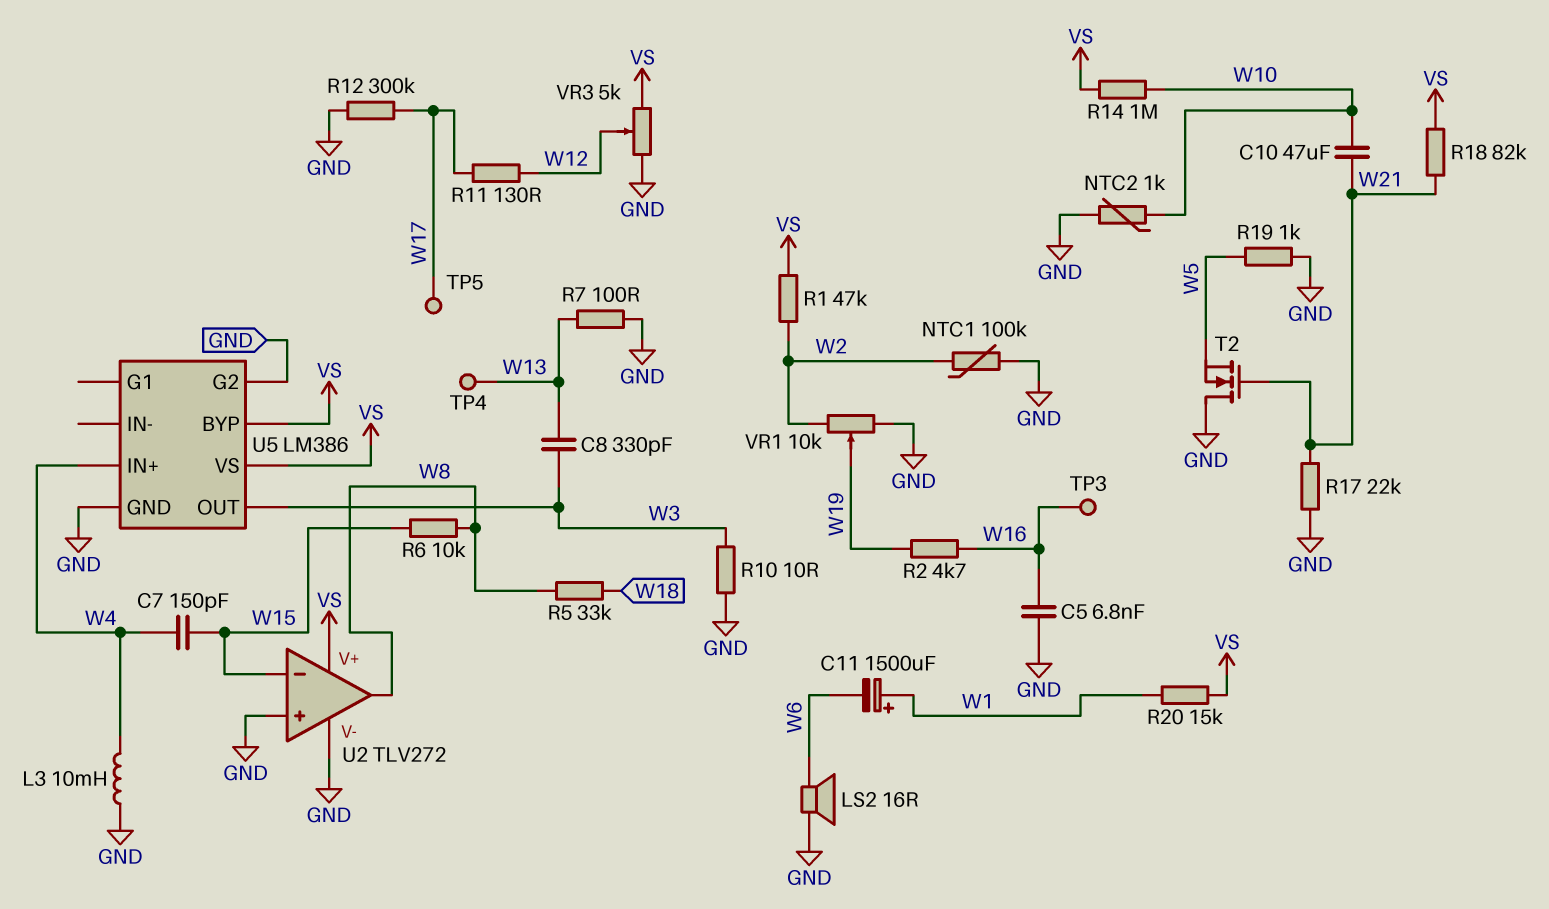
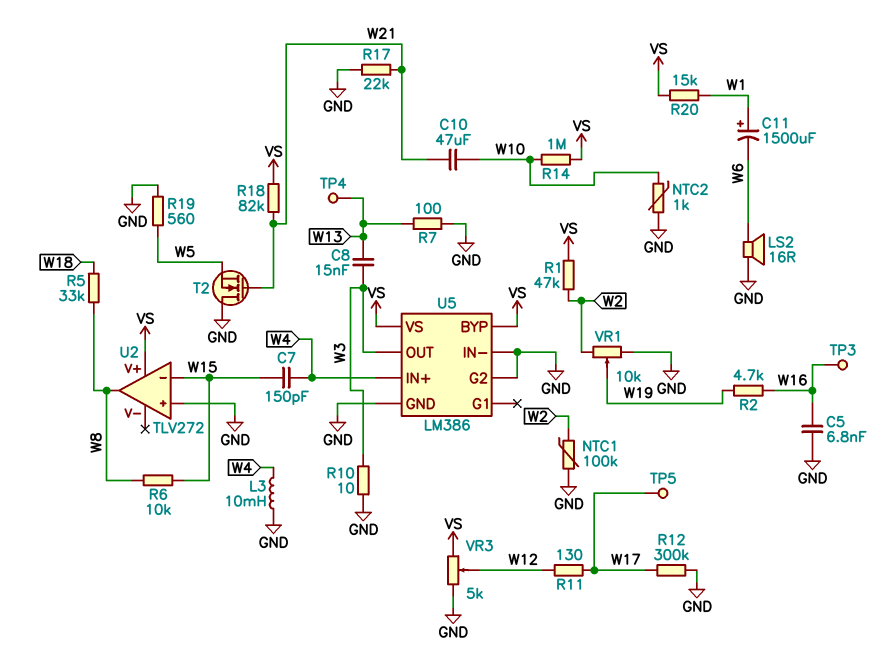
C8: 330pF (W3, W13) -> 15nF (W3, W13)
R19: 1k (GND, W5) -> 560 (GND, W5)
U2 pin V-: GND -> none
U5 pin IN-: none -> GND

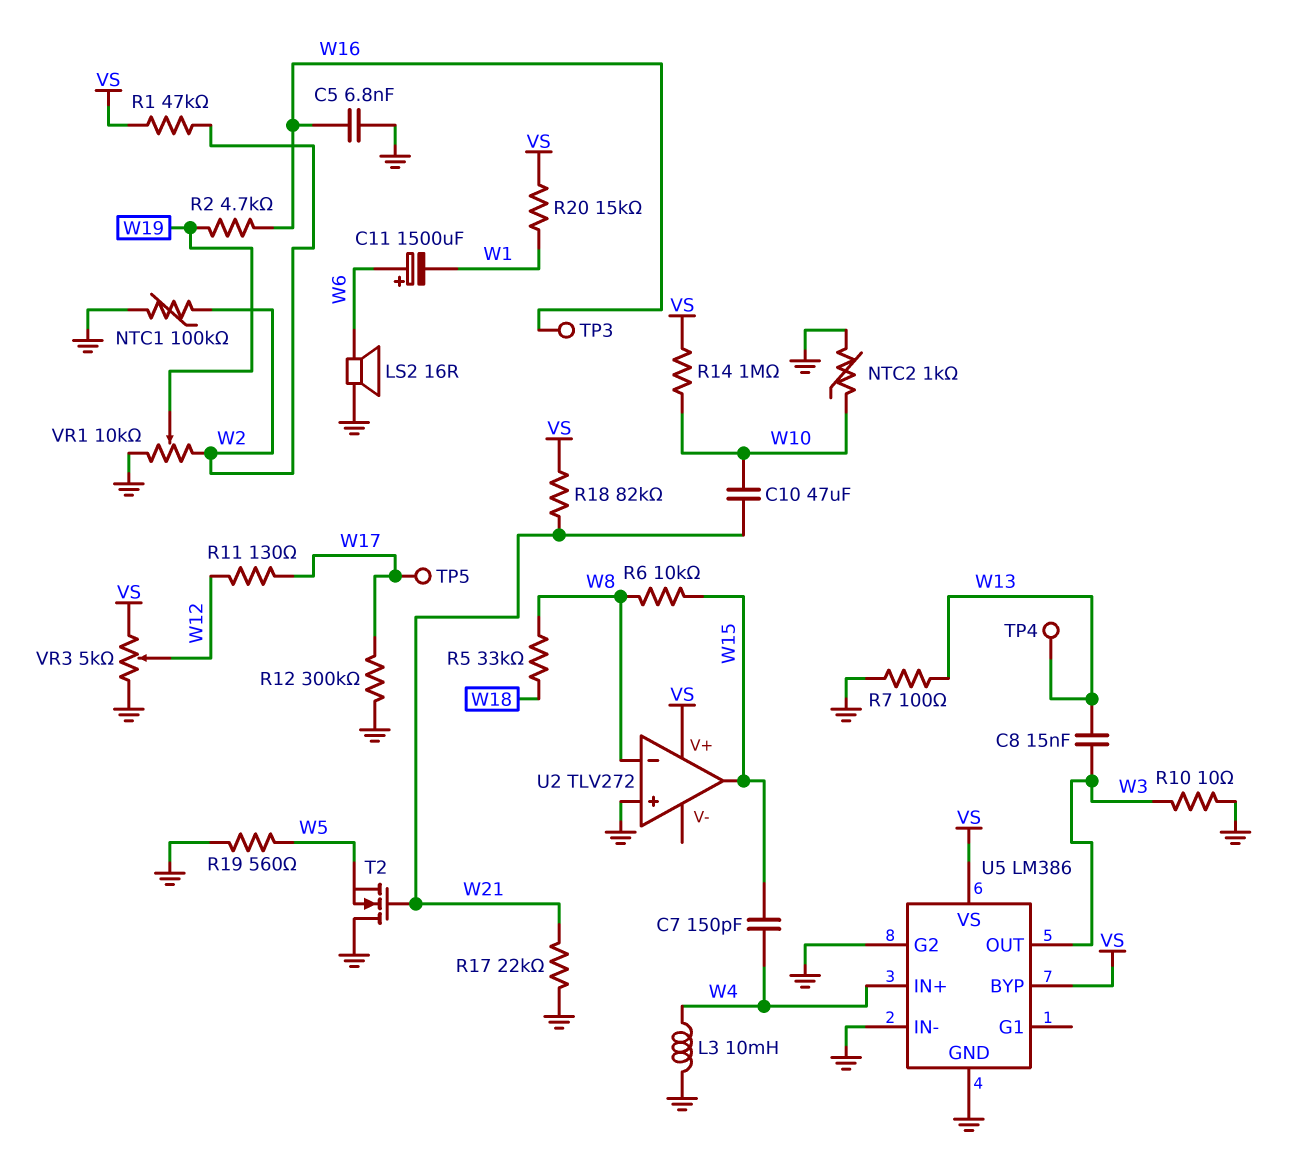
C11: 1500uF (plus W1, minus W6) -> 1500uF (plus W6, minus W1)
U2 pin in-: W15 -> W8
U2 pin out: W8 -> W15

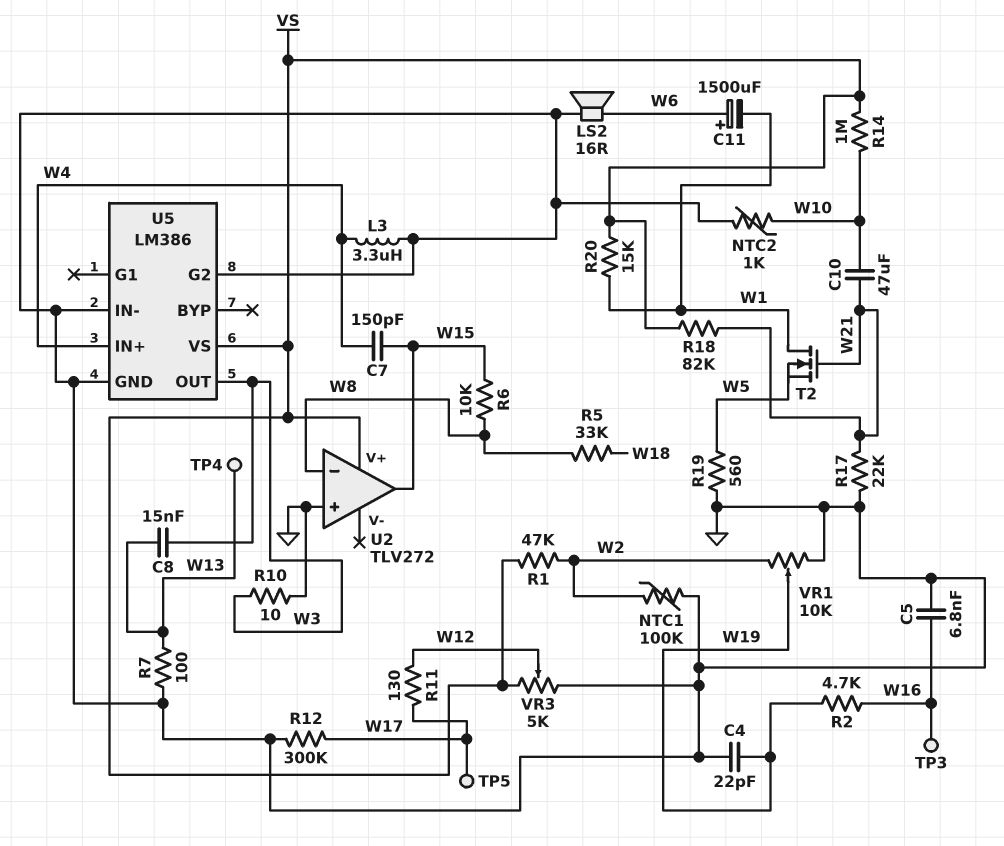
C4: none -> 22pF (GND, W19)
L3: 10mH (GND, W4) -> 3.3uH (GND, W4)
T2: NMOS (G W21, D GND, S W5) -> NMOS (G W21, D W1, S W5)
U5 pin BYP: VS -> none

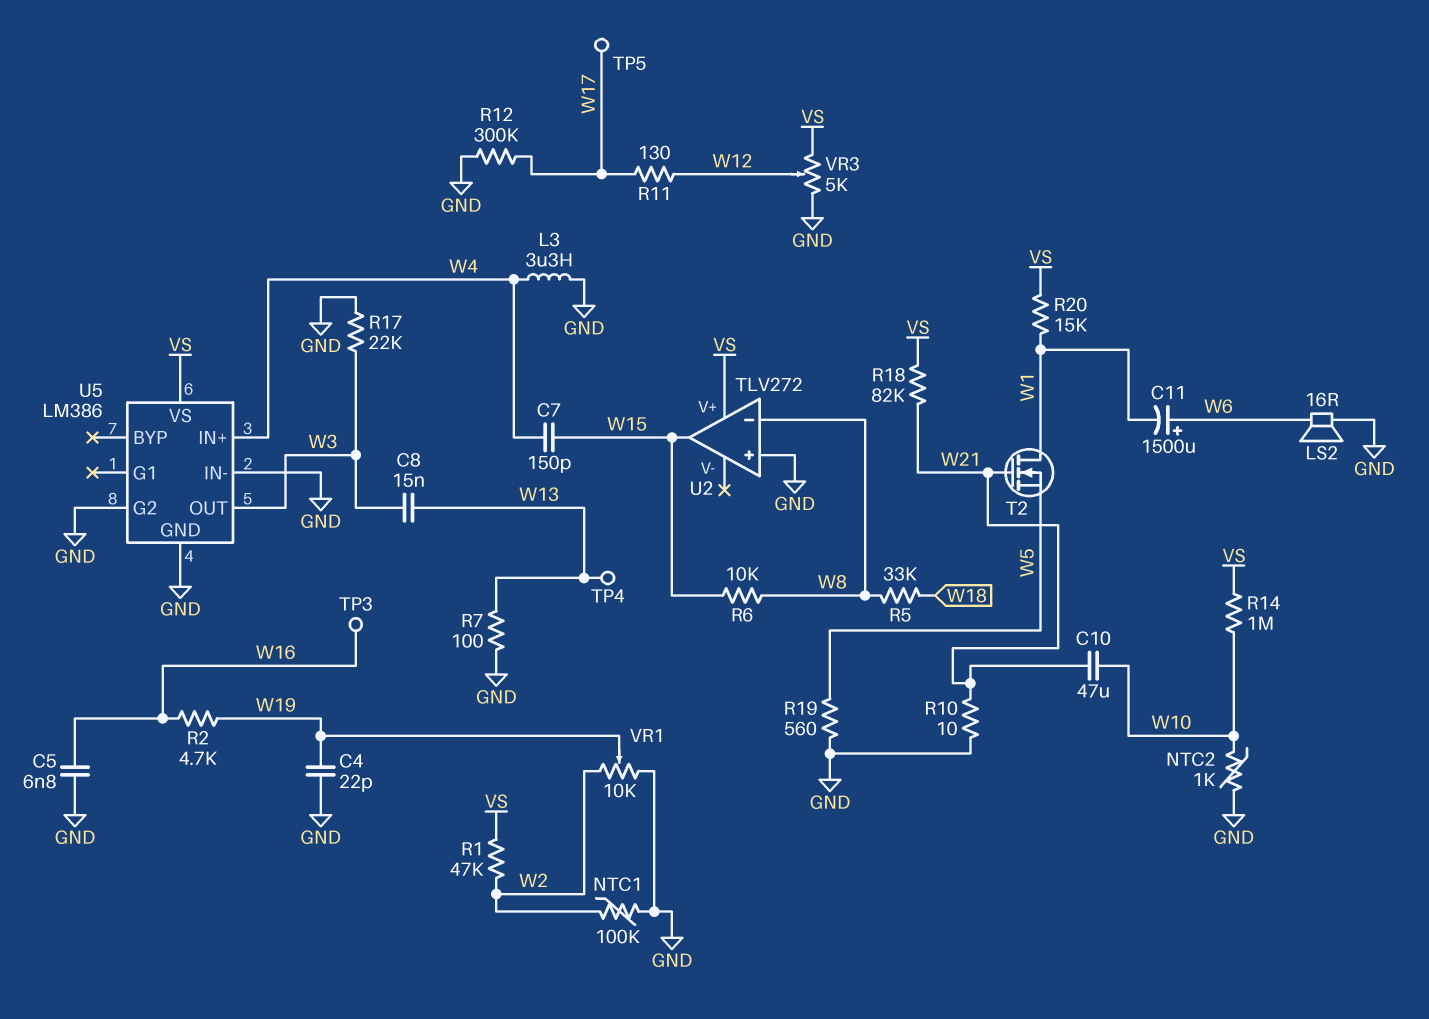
R10: 10 (GND, W3) -> 10 (GND, W21)
R17: 22k (GND, W21) -> 22k (GND, W3)

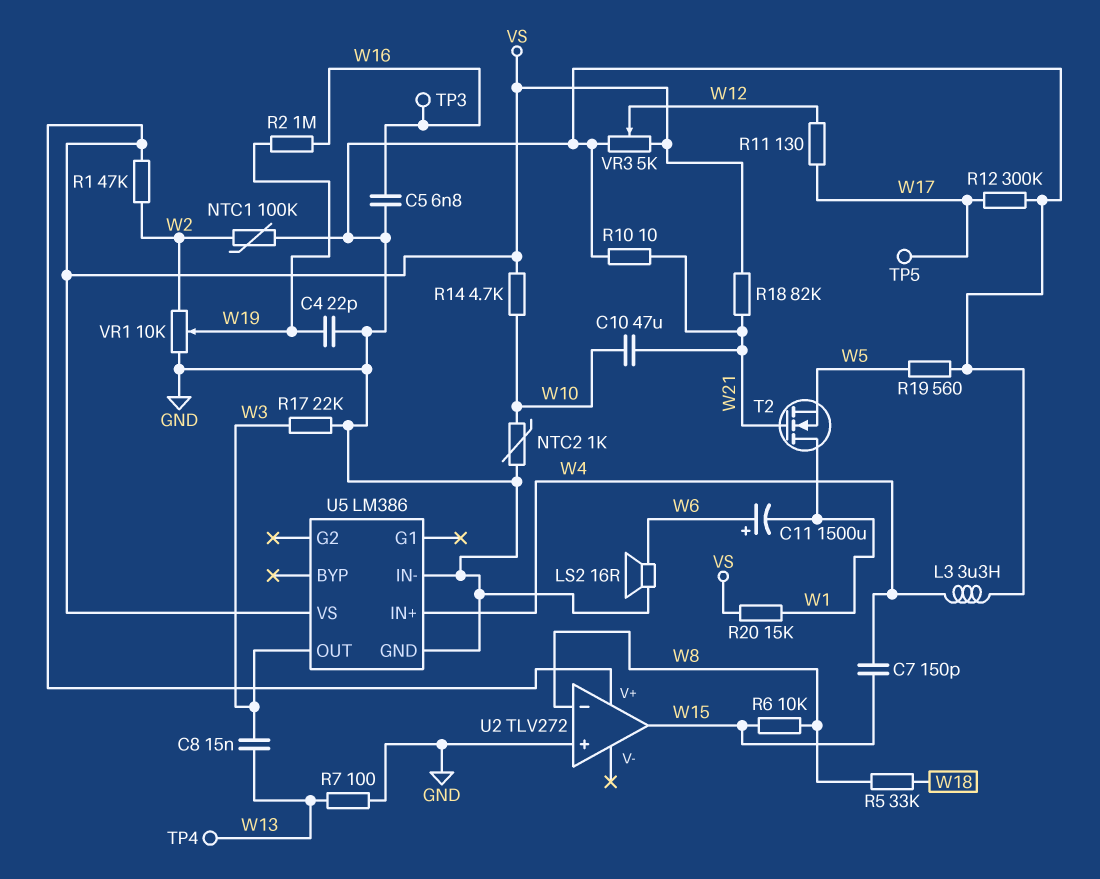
R2: 4.7k (W16, W19) -> 1M (W16, W19)
R14: 1M (VS, W10) -> 4.7k (VS, W10)
U5 pin G2: GND -> none

